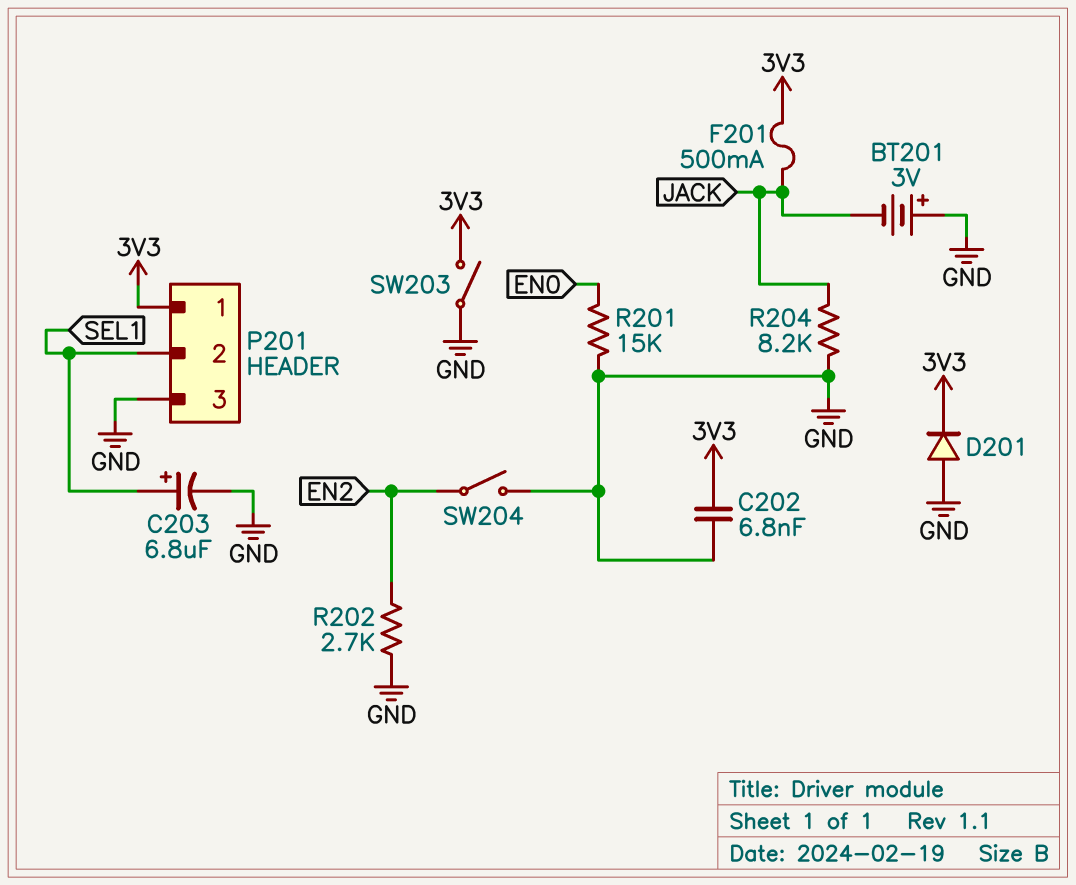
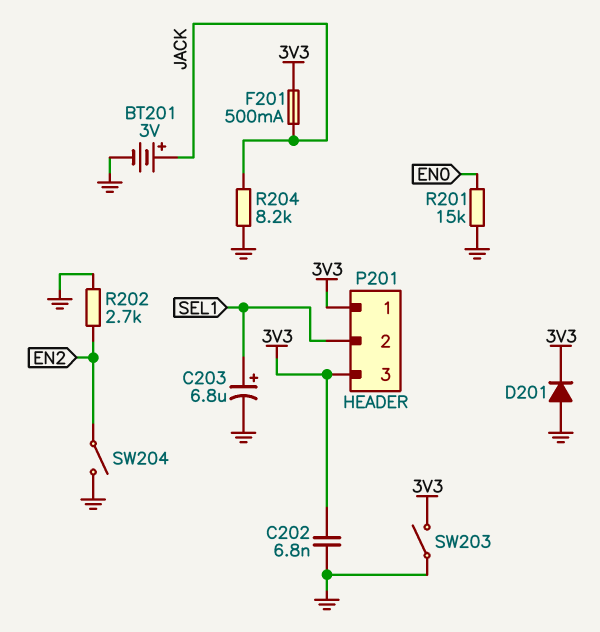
BT201: 3V (plus GND, minus JACK) -> 3V (plus JACK, minus GND)
P201 pin 3: GND -> 3V3

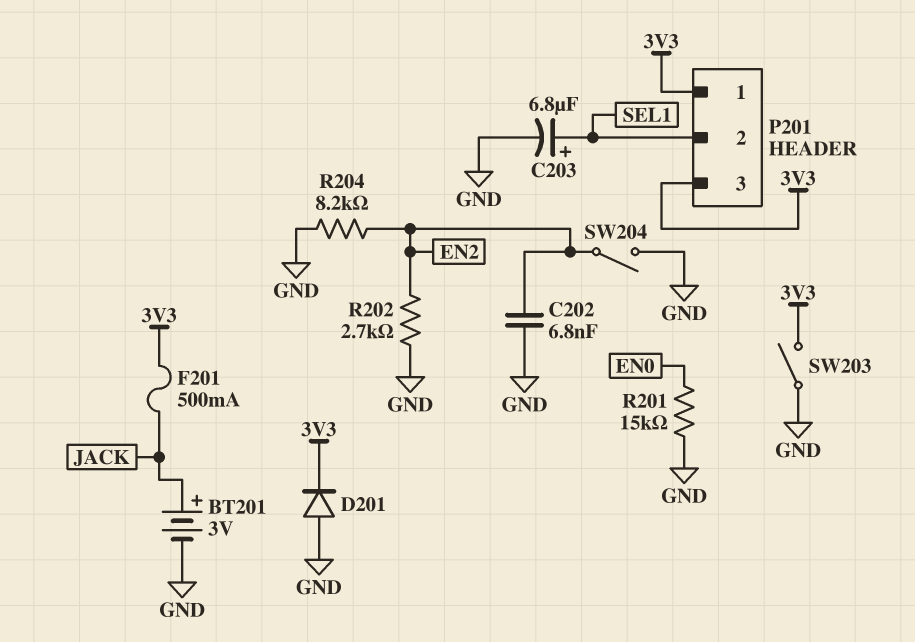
C202: 6.8nF (3V3, GND) -> 6.8nF (EN2, GND)
R204: 8.2k (GND, JACK) -> 8.2k (EN2, GND)

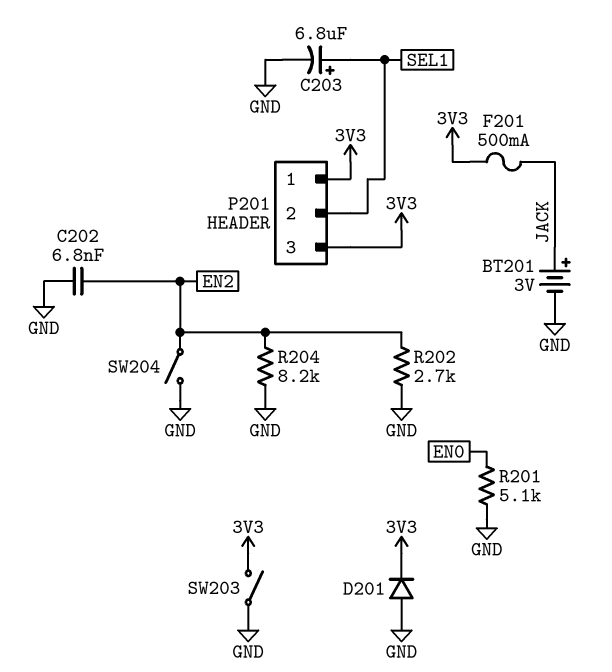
R201: 15k (EN0, GND) -> 5.1k (EN0, GND)

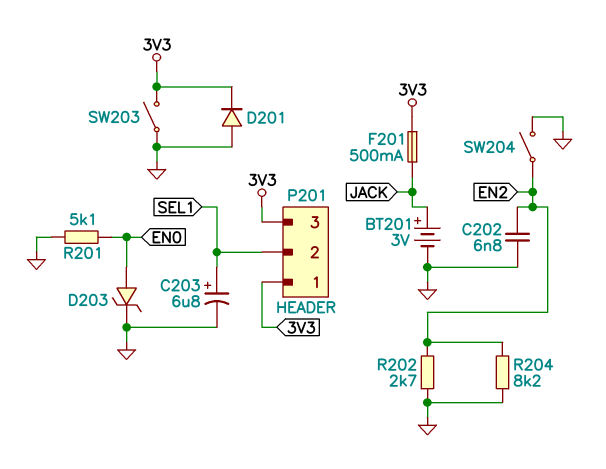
D203: none -> zener (A EN0, K GND)

